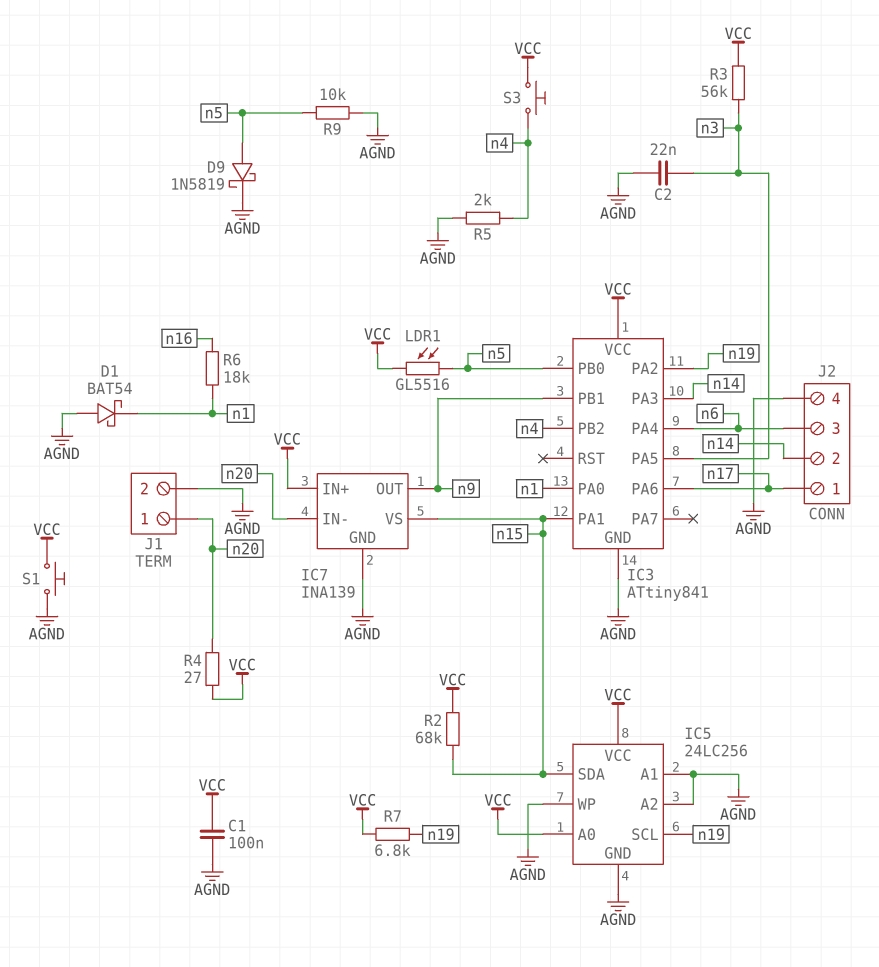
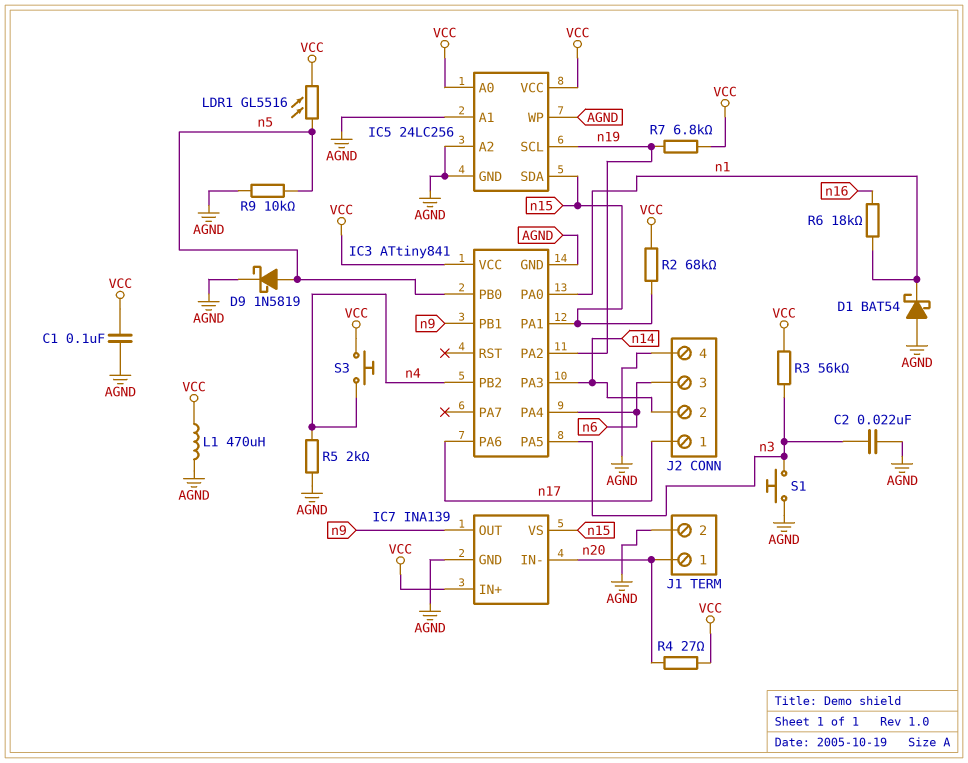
L1: none -> 470uH (AGND, VCC)
S1: button (AGND, VCC) -> button (AGND, n3)

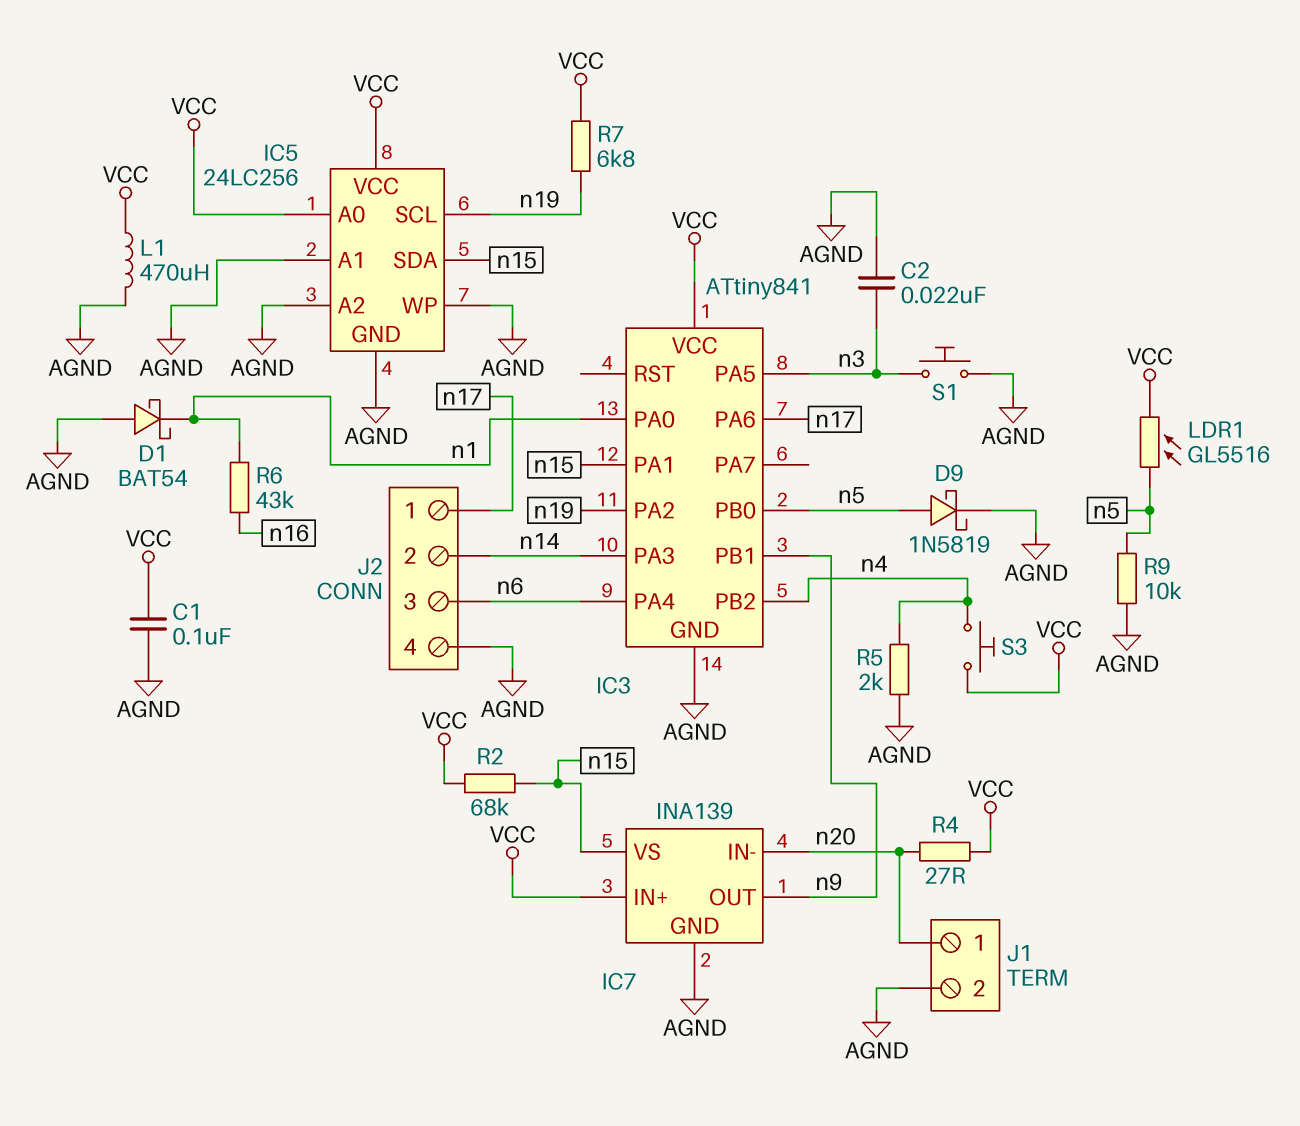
R3: 56k (VCC, n3) -> none
R6: 18k (n1, n16) -> 43k (n1, n16)

